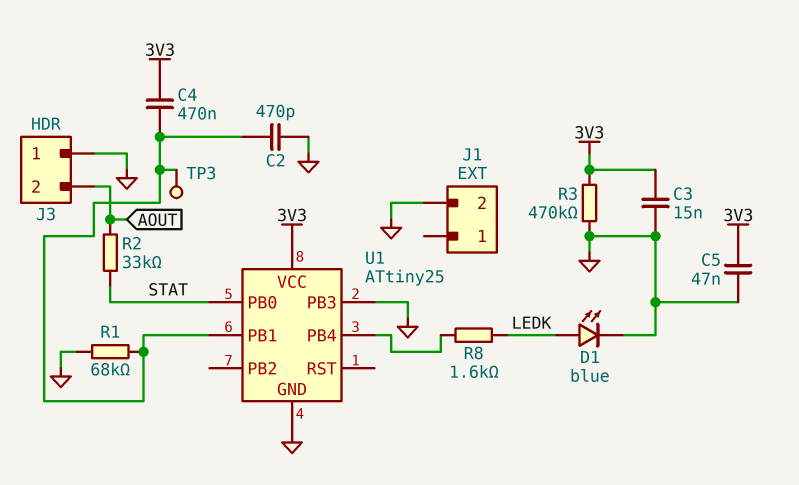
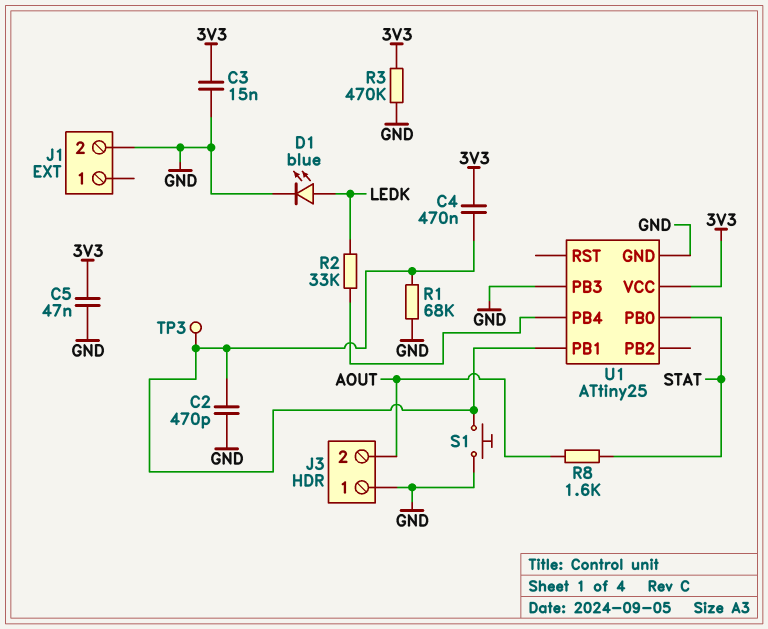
R2: 33k (AOUT, STAT) -> 33k (LEDK, U1/PB4)
R8: 1.6k (LEDK, U1/PB4) -> 1.6k (AOUT, STAT)
S1: none -> button (GND, U1/PB1)

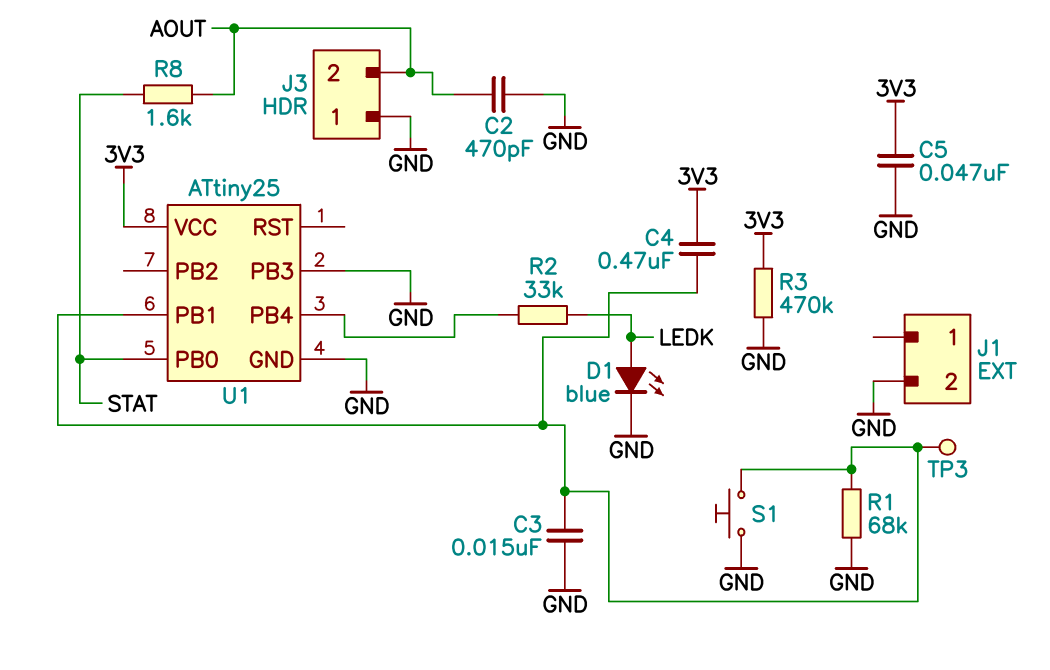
C2: 470pF (GND, U1/PB1) -> 470pF (AOUT, GND)
C3: 15nF (3V3, GND) -> 15nF (GND, U1/PB1)

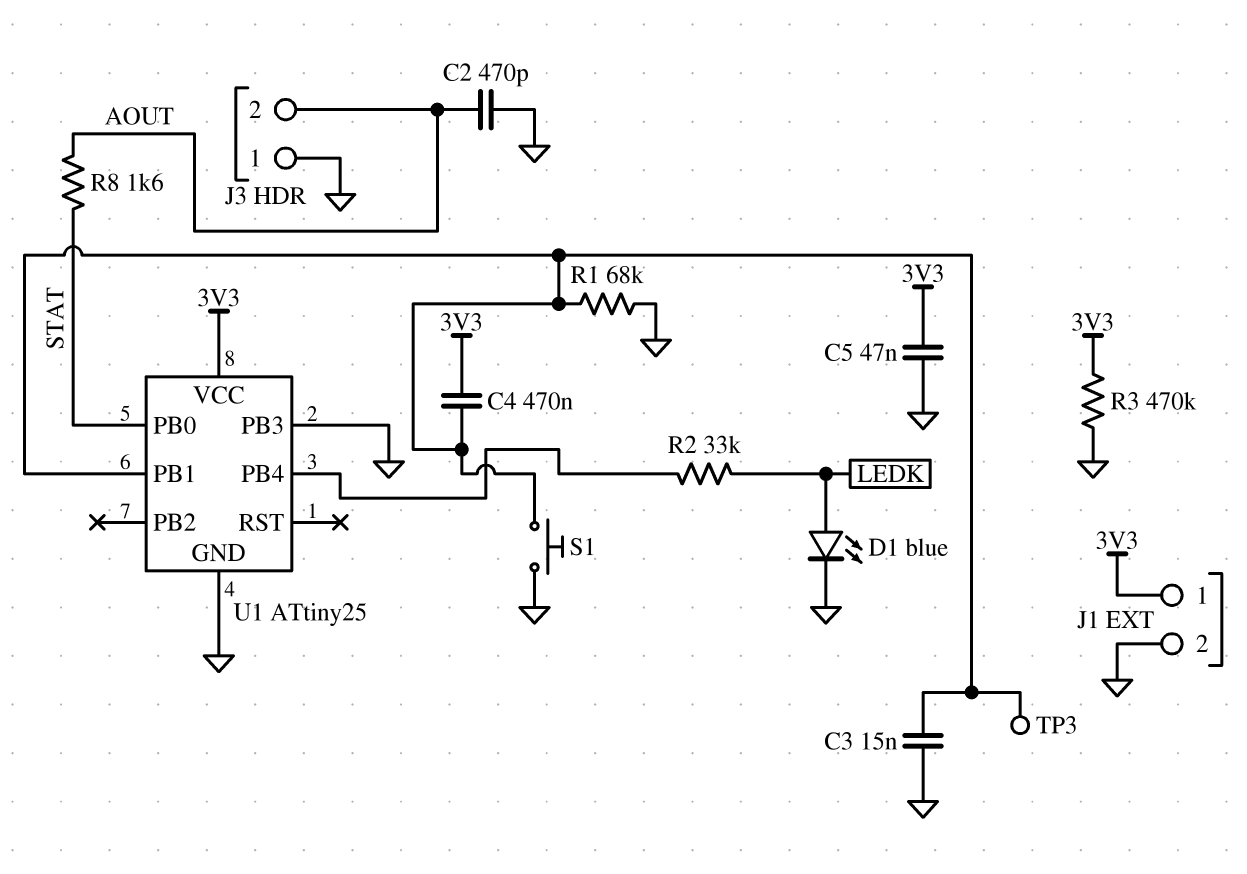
J1 pin 1: none -> 3V3

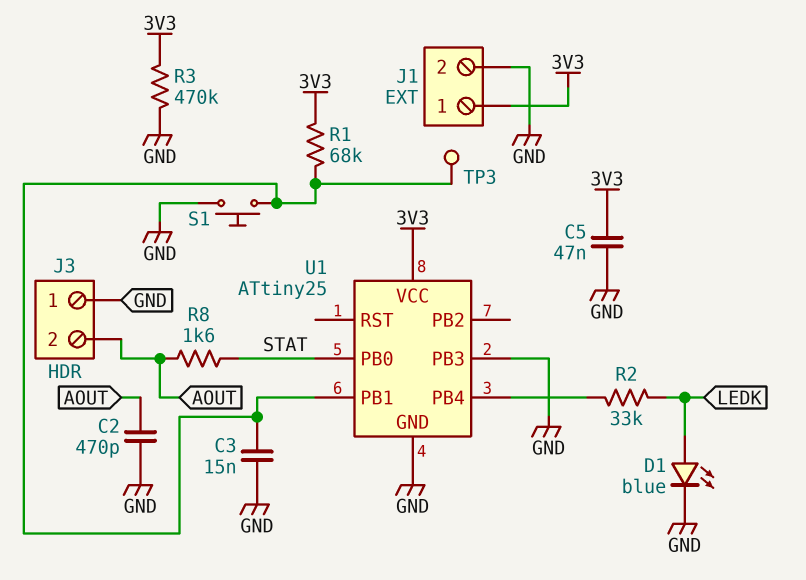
C4: 470nF (3V3, U1/PB1) -> none
R1: 68k (GND, U1/PB1) -> 68k (3V3, U1/PB1)

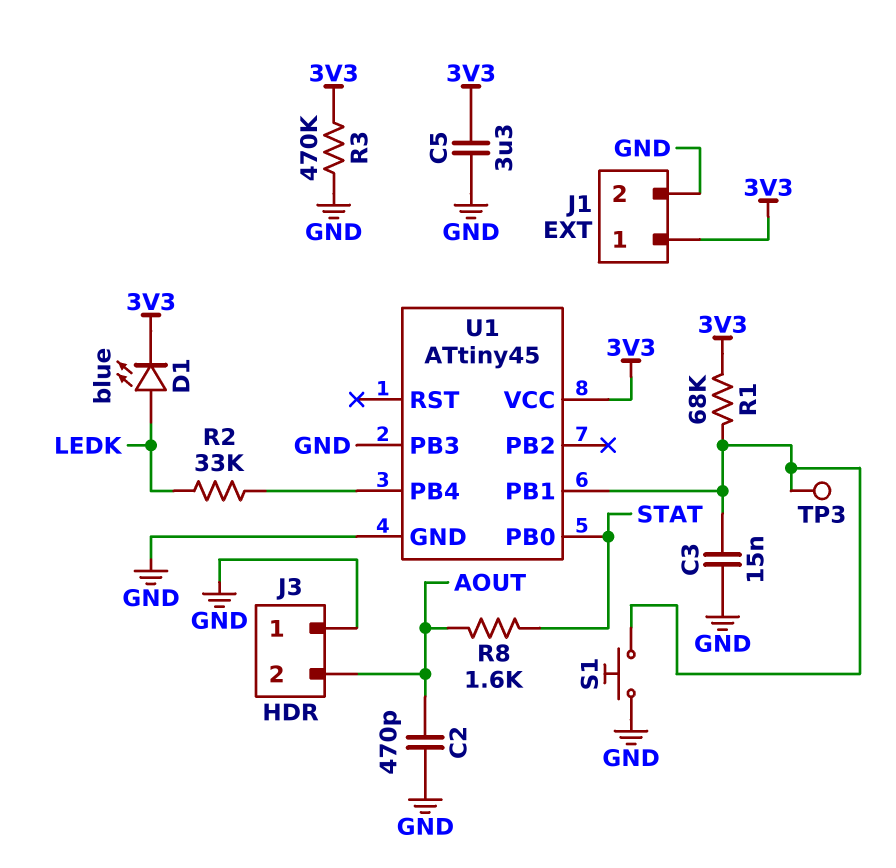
C5: 47nF (3V3, GND) -> 3.3uF (3V3, GND)
D1: LED blue (A LEDK, K GND) -> LED blue (A LEDK, K 3V3)
U1: ATtiny25 -> ATtiny45

